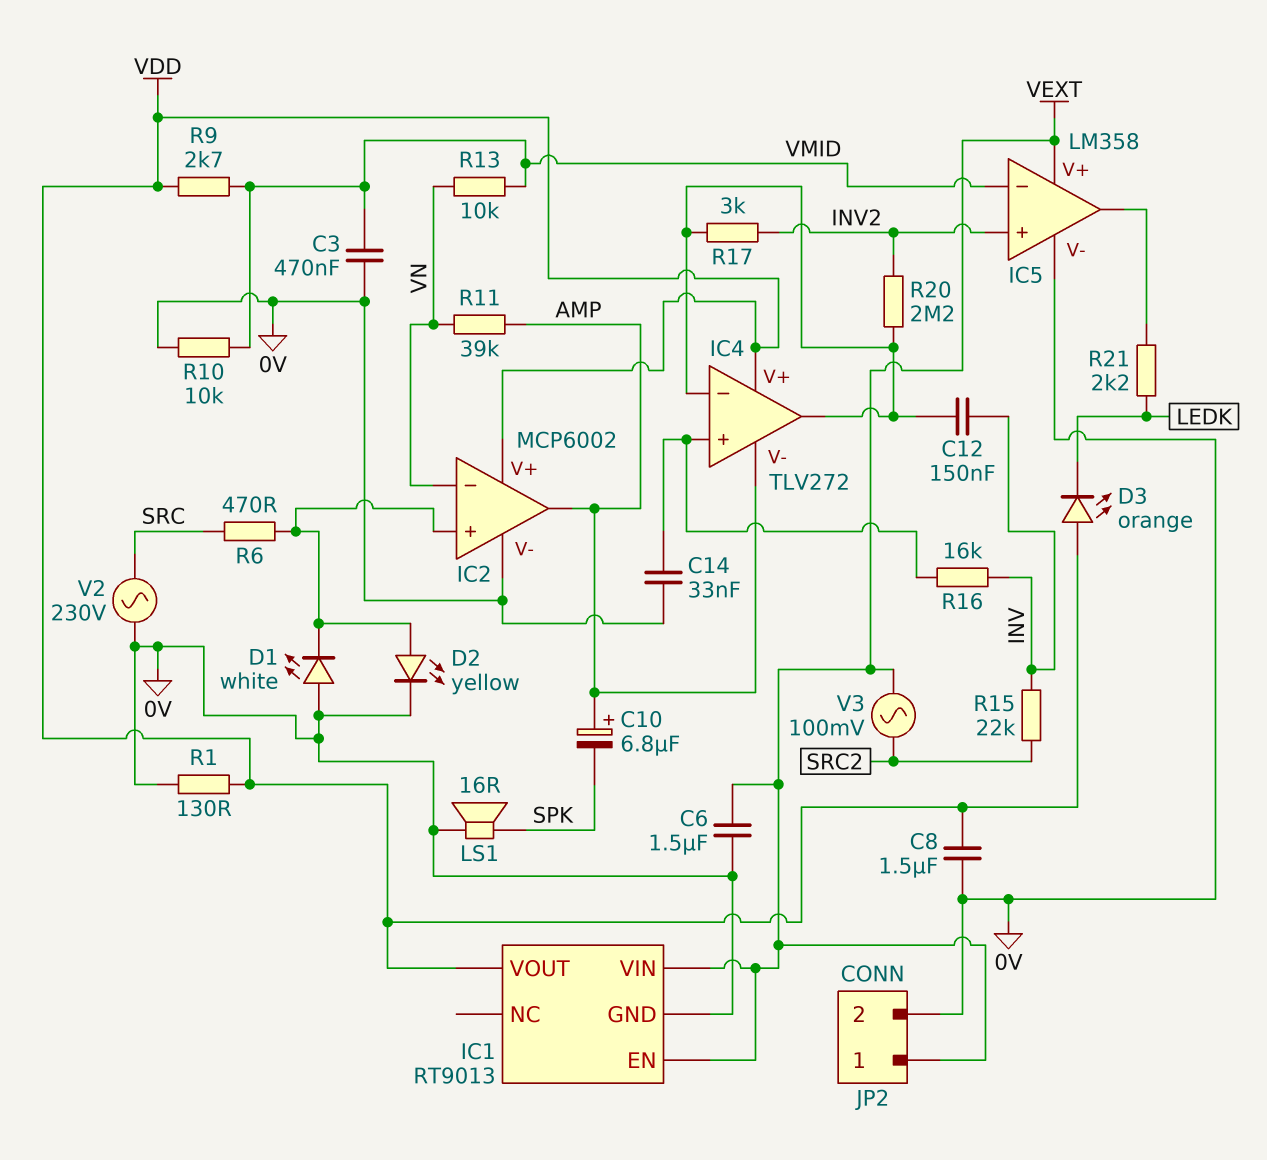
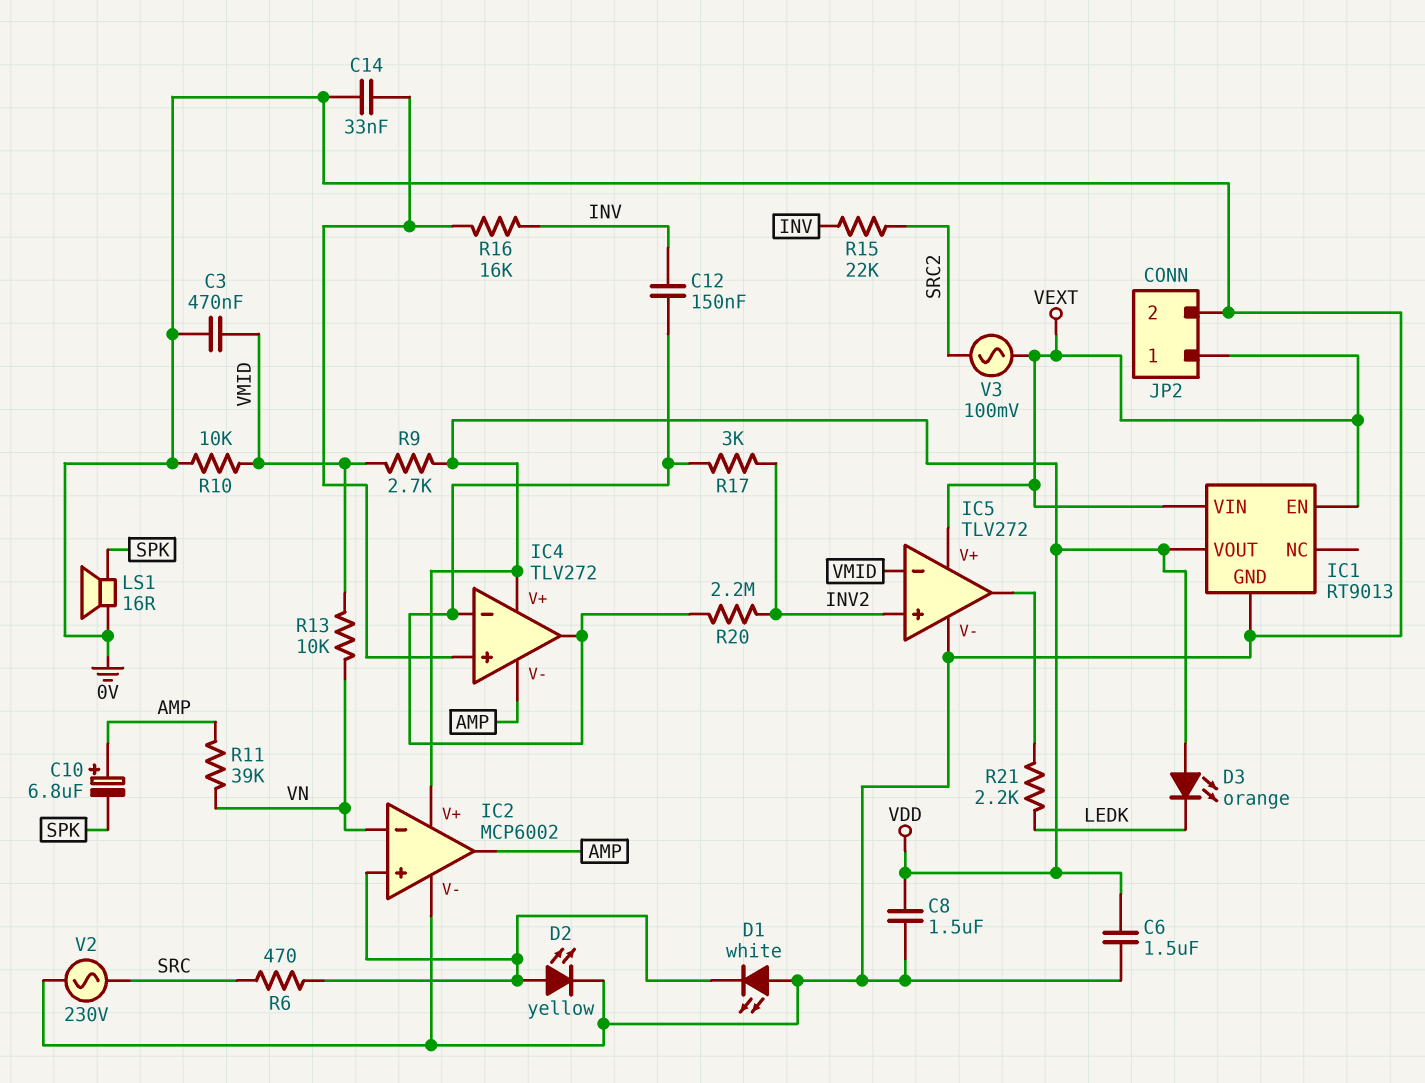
C6: 1.5uF (0V, VEXT) -> 1.5uF (0V, VDD)
IC5: LM358 -> TLV272
R1: 130 (0V, VDD) -> none

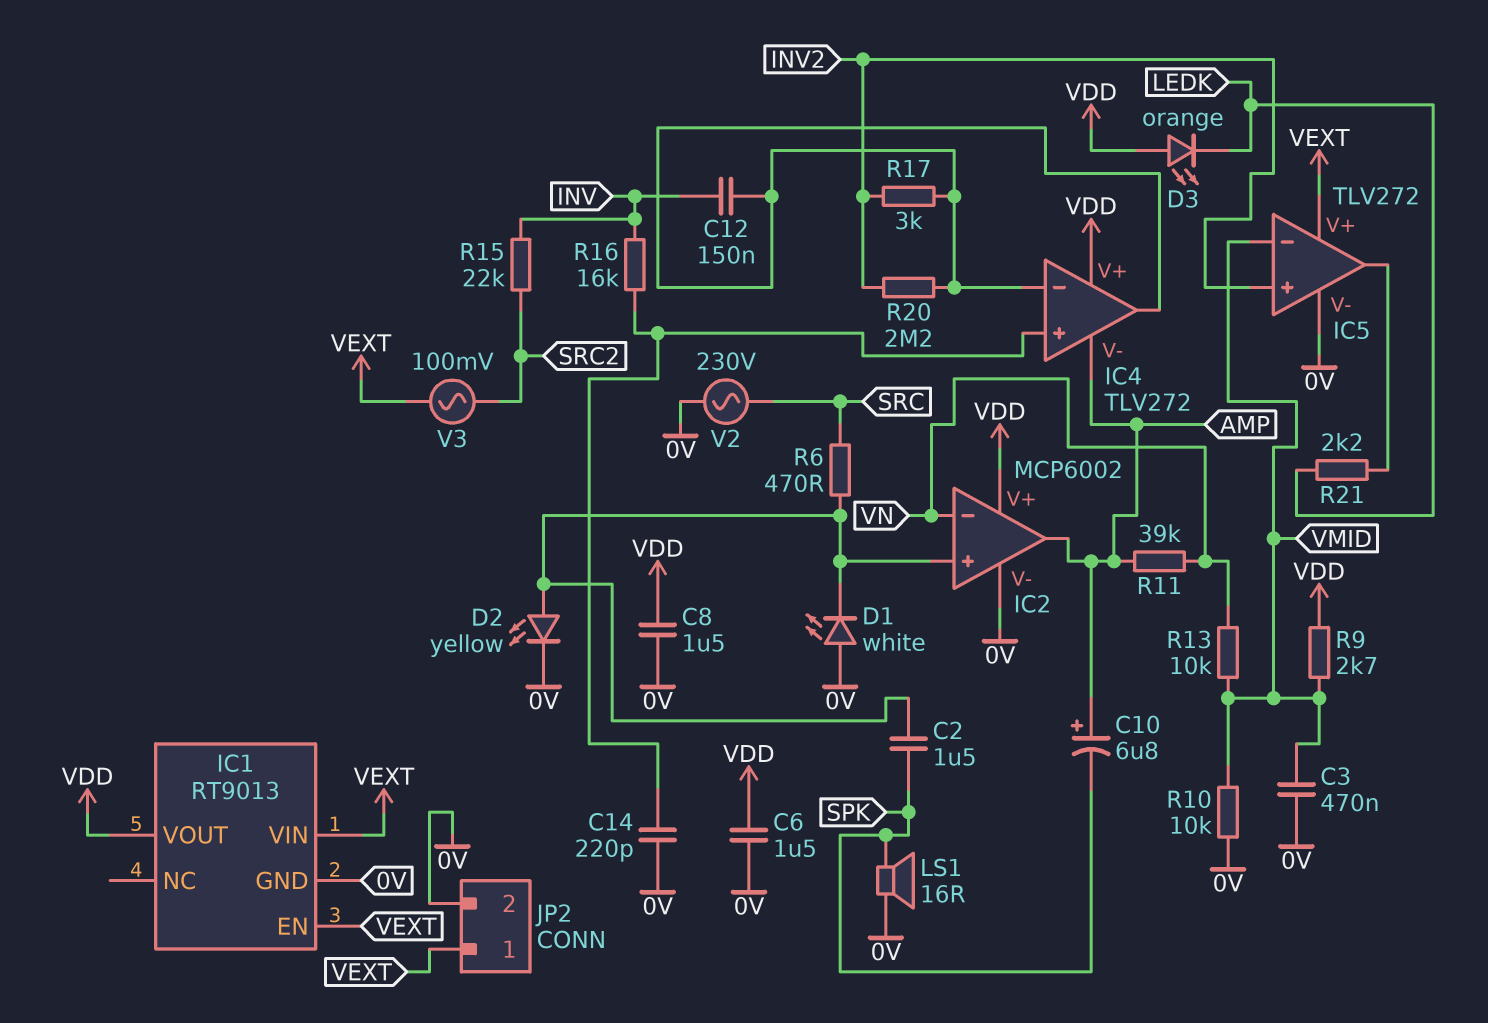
C2: none -> 1.5uF (IC2/in+, SPK)
C14: 33nF (0V, IC4/in+) -> 220pF (0V, IC4/in+)

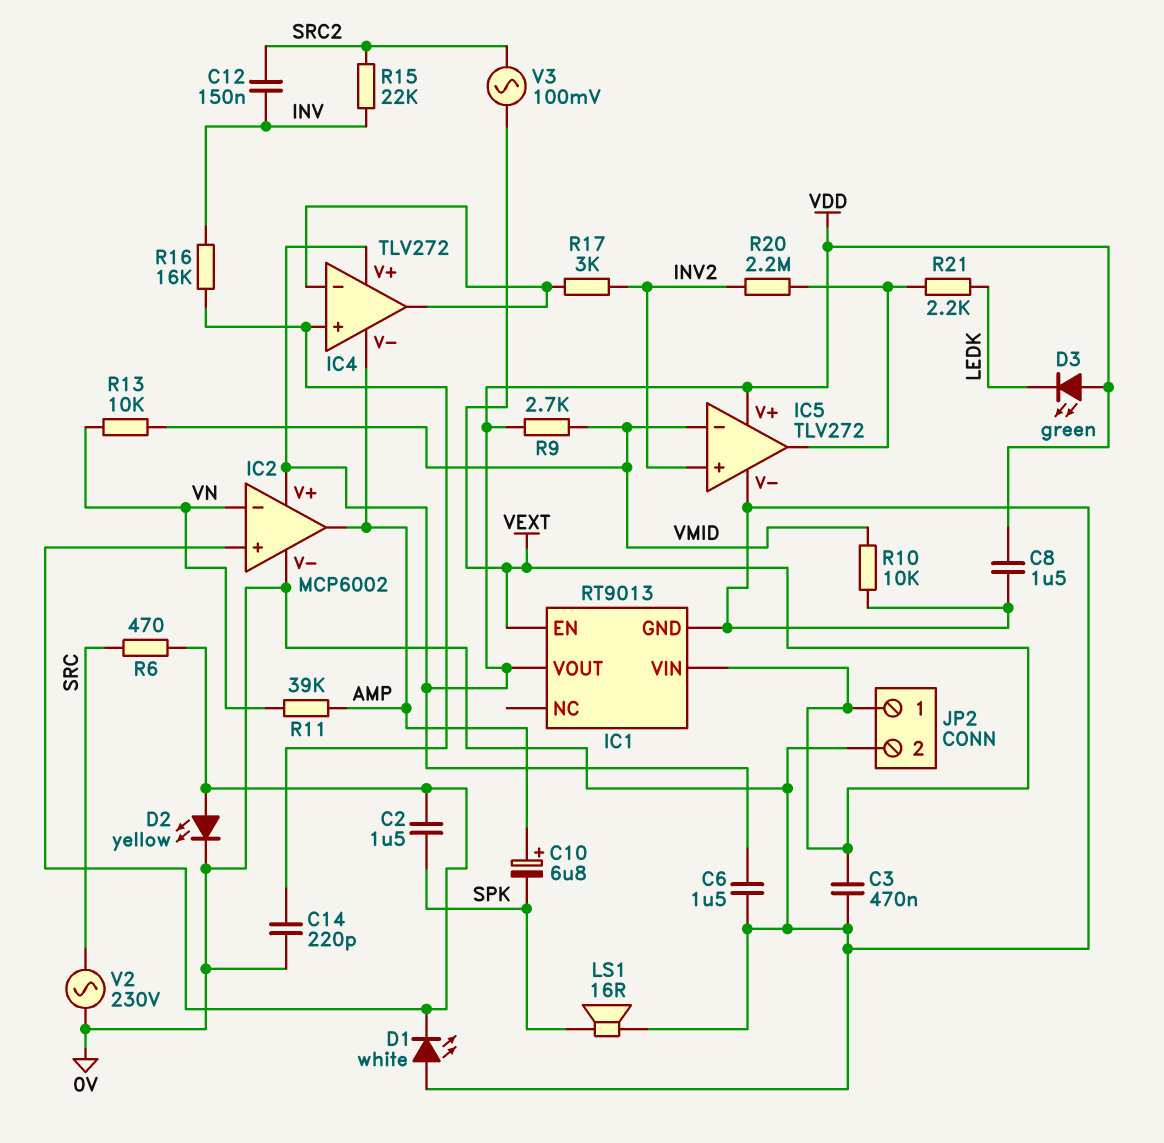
C3: 470nF (0V, VMID) -> 470nF (0V, VEXT)
C12: 150nF (IC4/in-, INV) -> 150nF (INV, SRC2)
D3: LED orange (A VDD, K LEDK) -> LED green (A VDD, K LEDK)
IC5 pin V+: VEXT -> VDD
R20: 2.2M (IC4/in-, INV2) -> 2.2M (IC5/out, INV2)

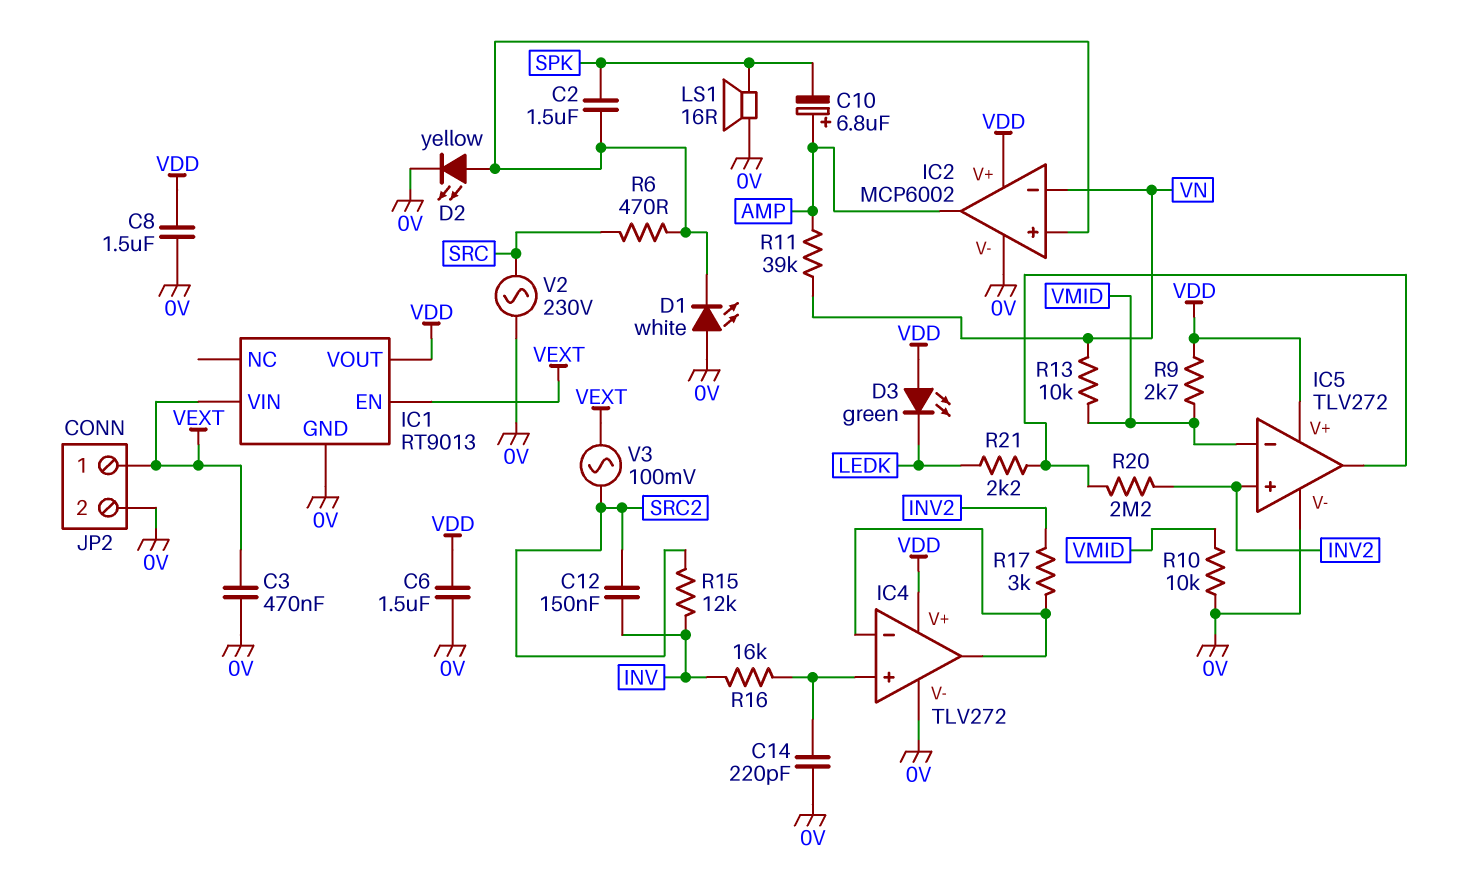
IC4 pin V-: AMP -> 0V
R15: 22k (INV, SRC2) -> 12k (INV, SRC2)

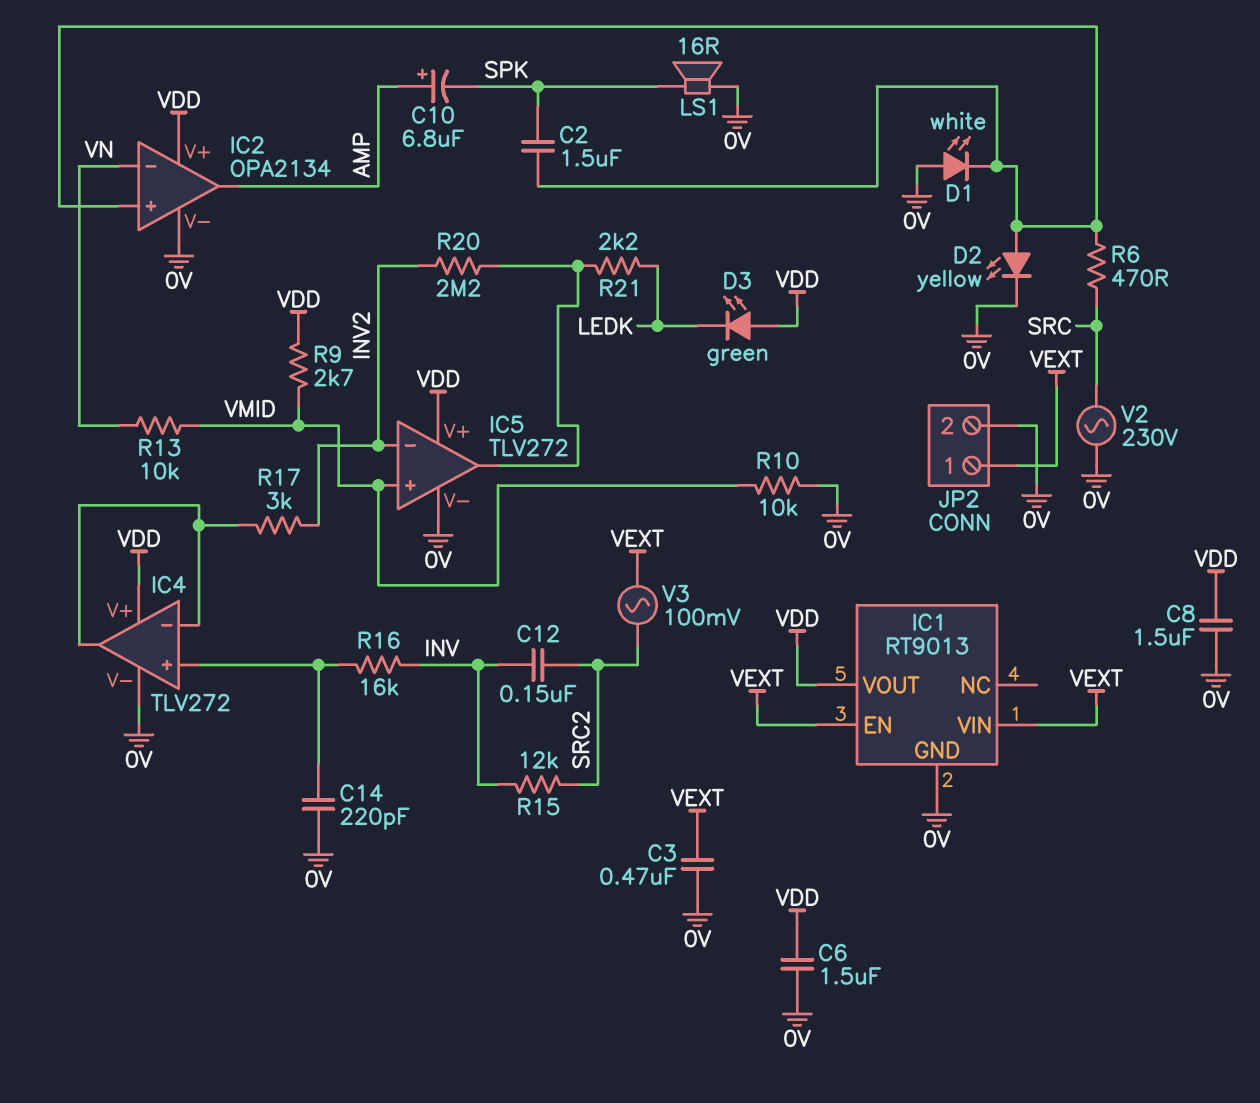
IC2: MCP6002 -> OPA2134
IC5 pin in+: INV2 -> VMID
IC5 pin in-: VMID -> INV2
R11: 39k (AMP, VN) -> none

